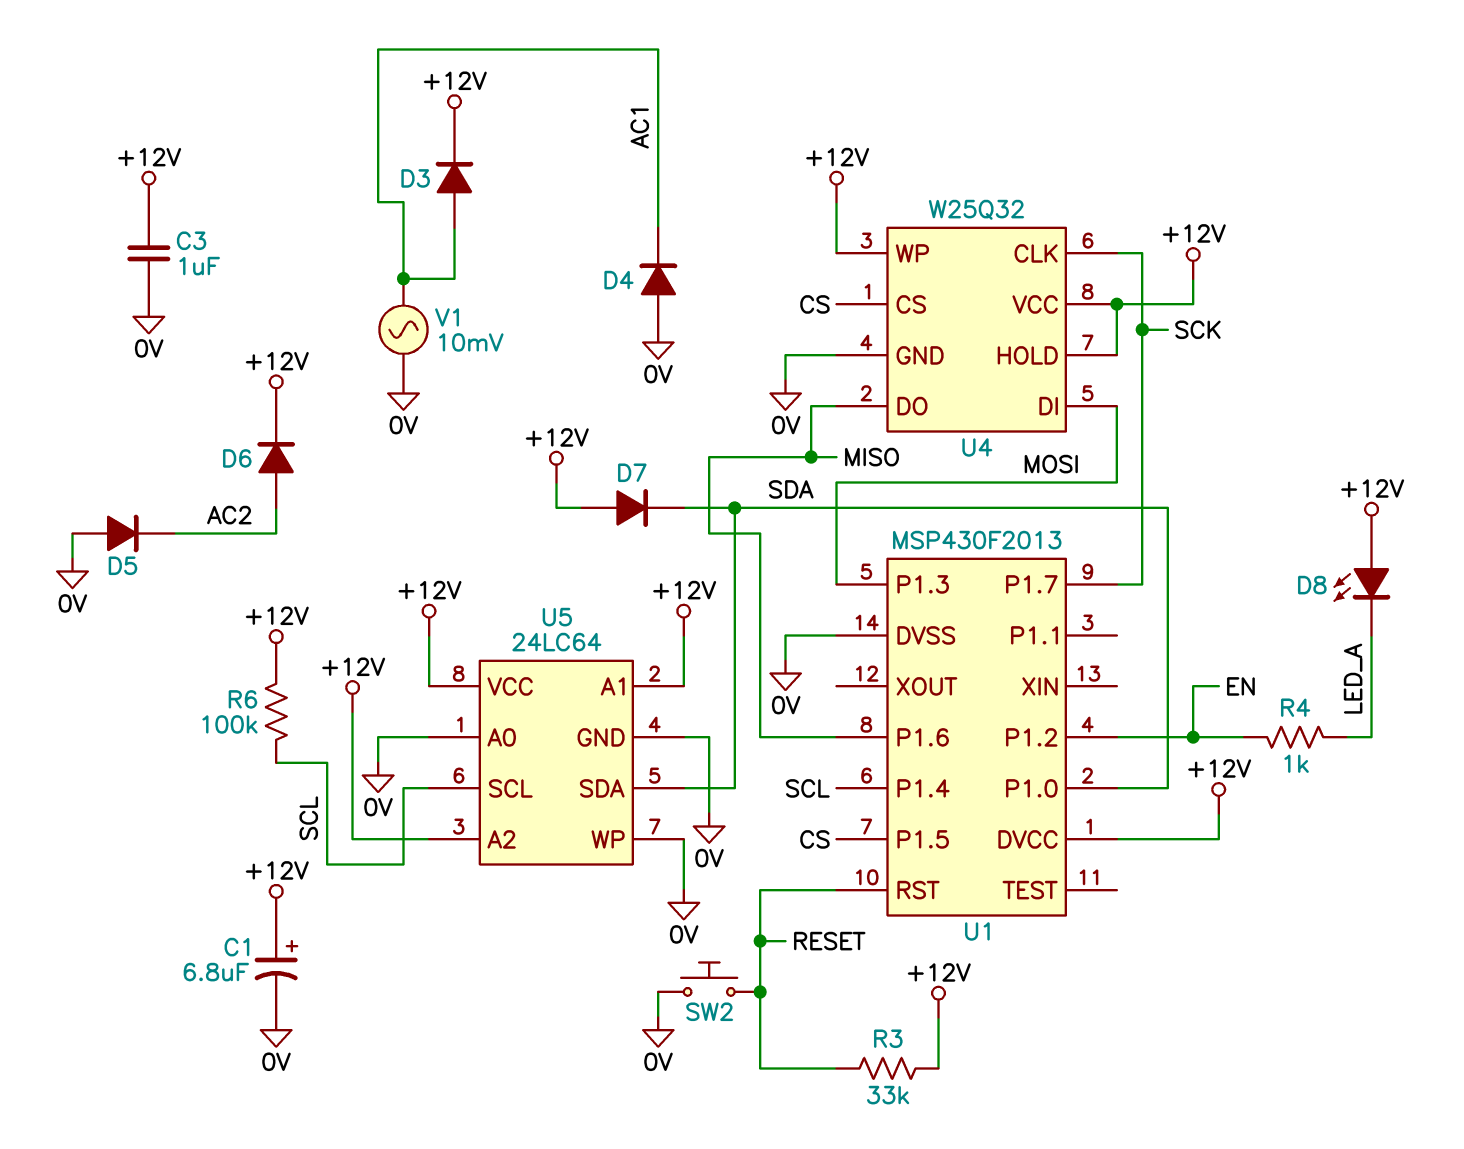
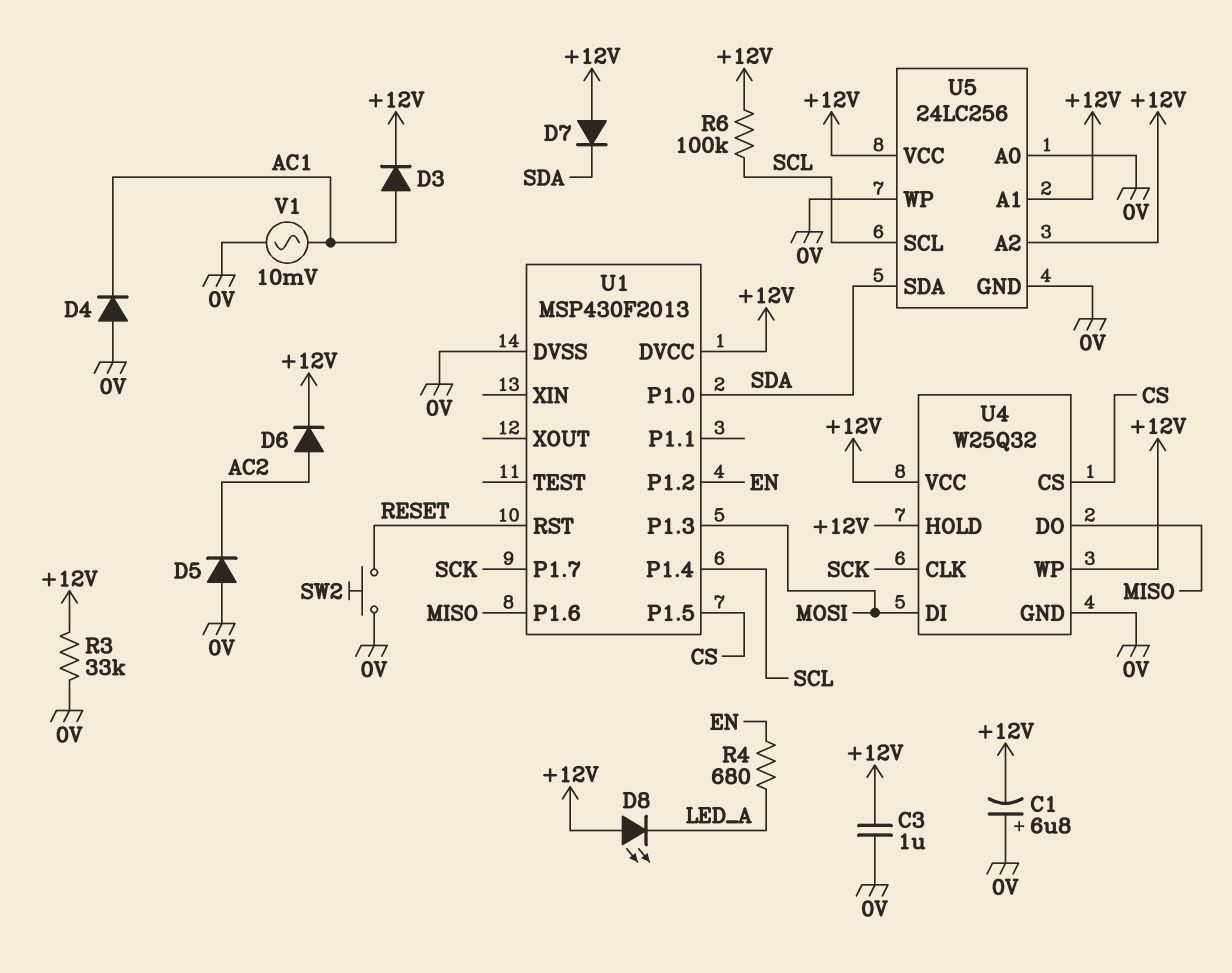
C1: 6.8uF (plus +12V, minus 0V) -> 6.8uF (plus 0V, minus +12V)
R3: 33k (+12V, RESET) -> 33k (+12V, 0V)
R4: 1k (EN, LED_A) -> 680 (EN, LED_A)
U5: 24LC64 -> 24LC256

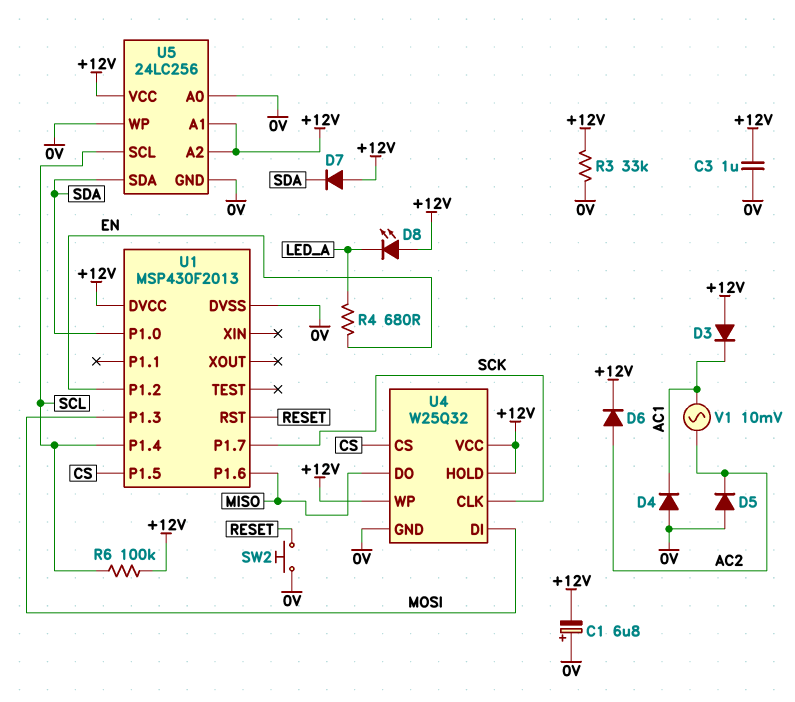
D3: diode (A AC1, K +12V) -> diode (A +12V, K AC1)
V1: AC 10mV (0V, AC1) -> AC 10mV (AC1, AC2)

